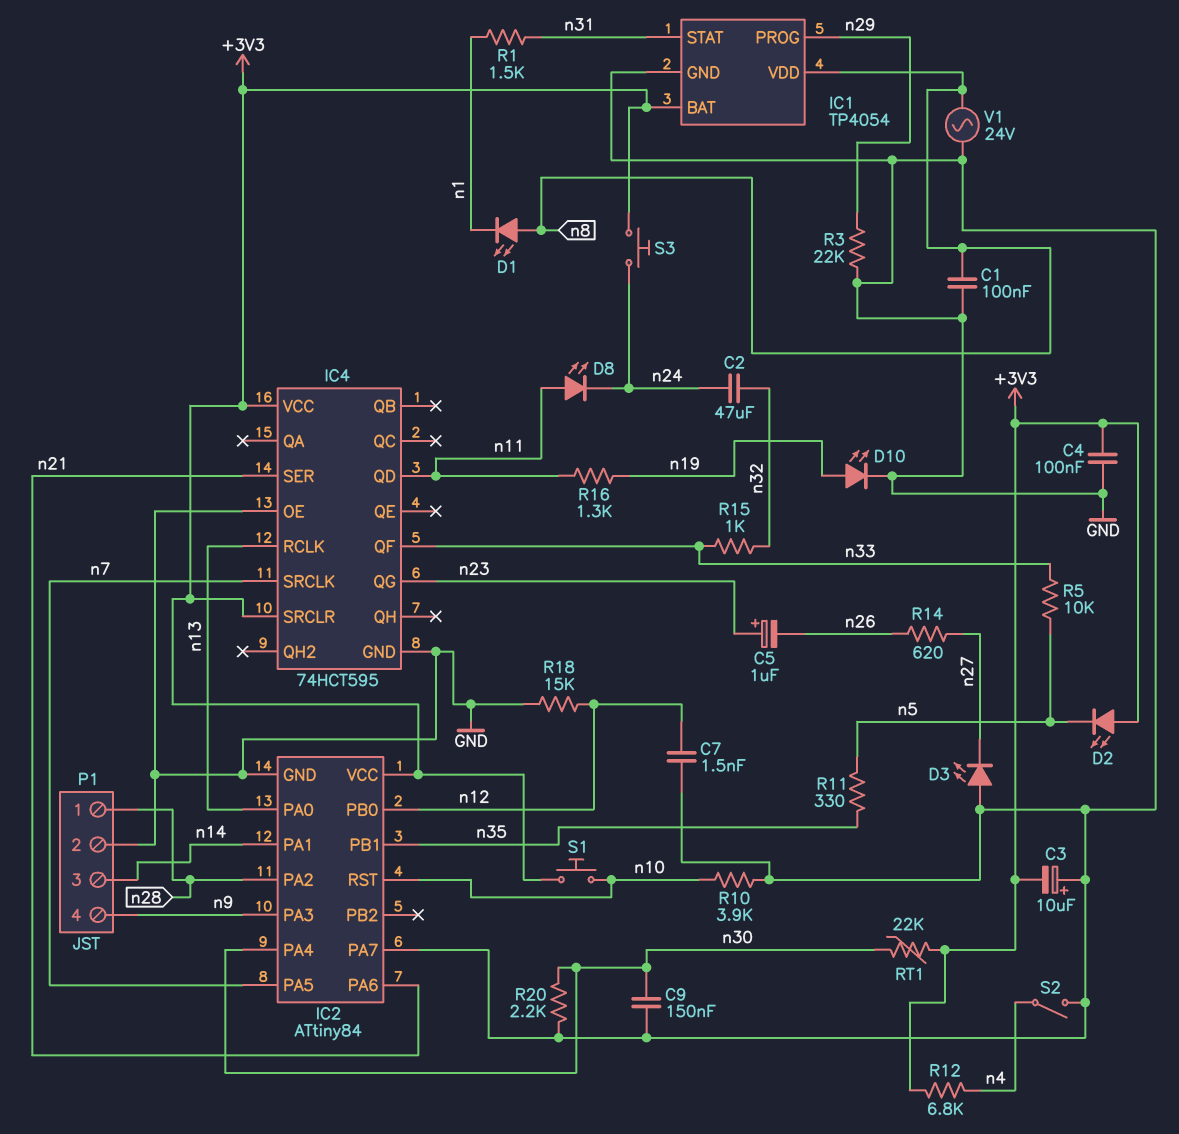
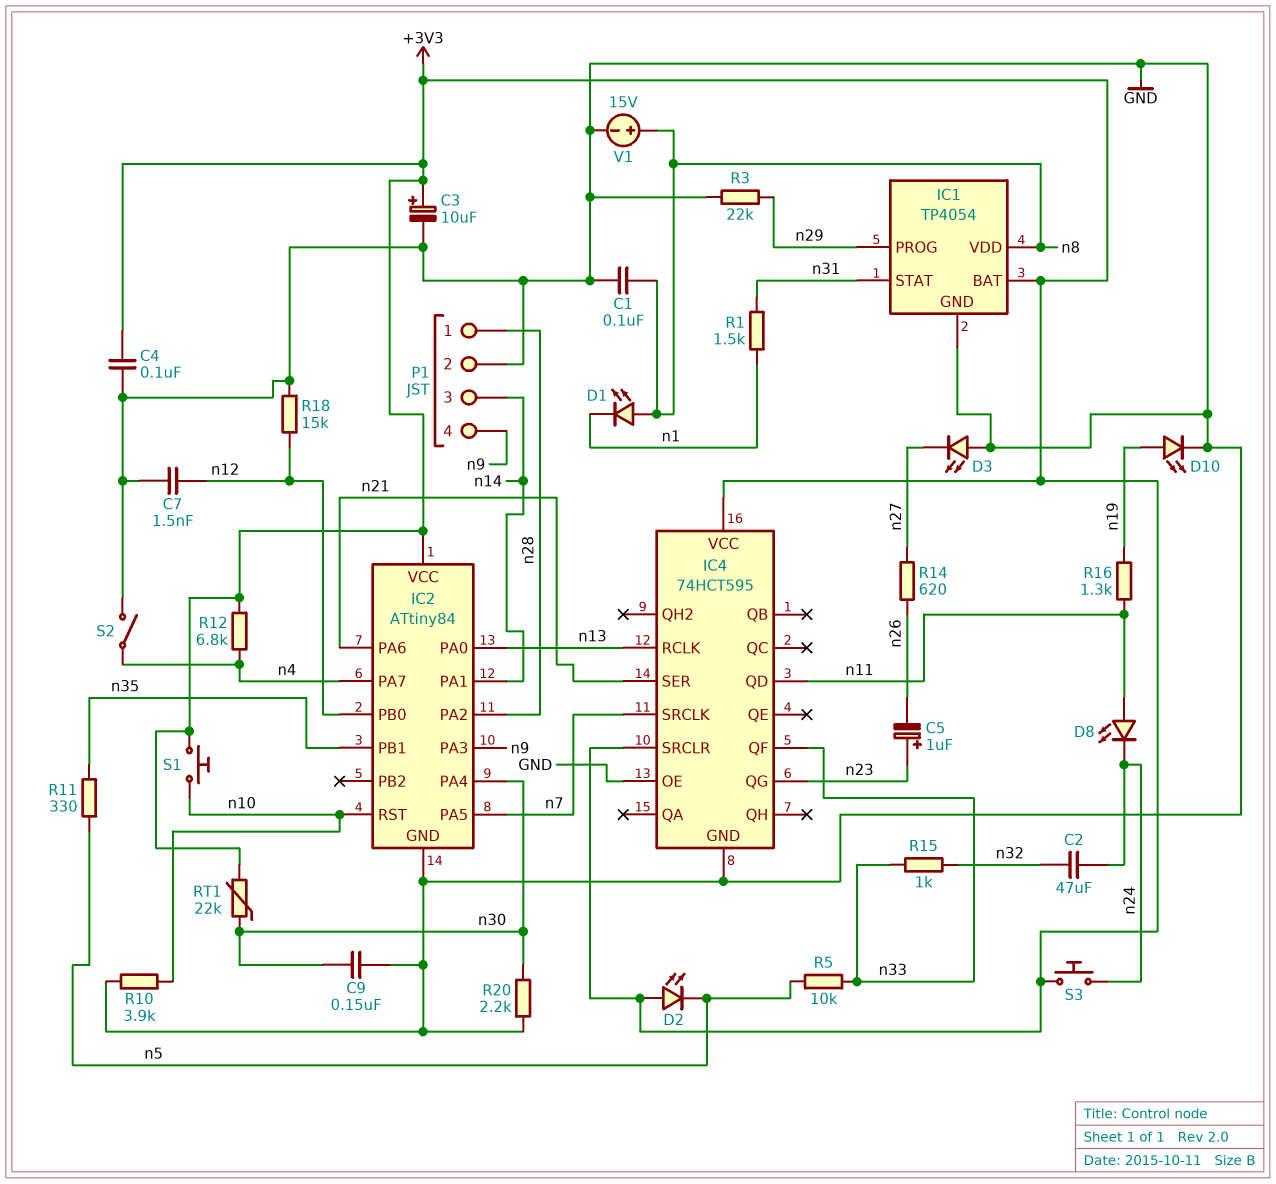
C3: 10uF (plus GND, minus +3V3) -> 10uF (plus +3V3, minus GND)
IC2 pin PA7: GND -> n4
V1: AC 24V (GND, n8) -> 15V (plus n8, minus GND)

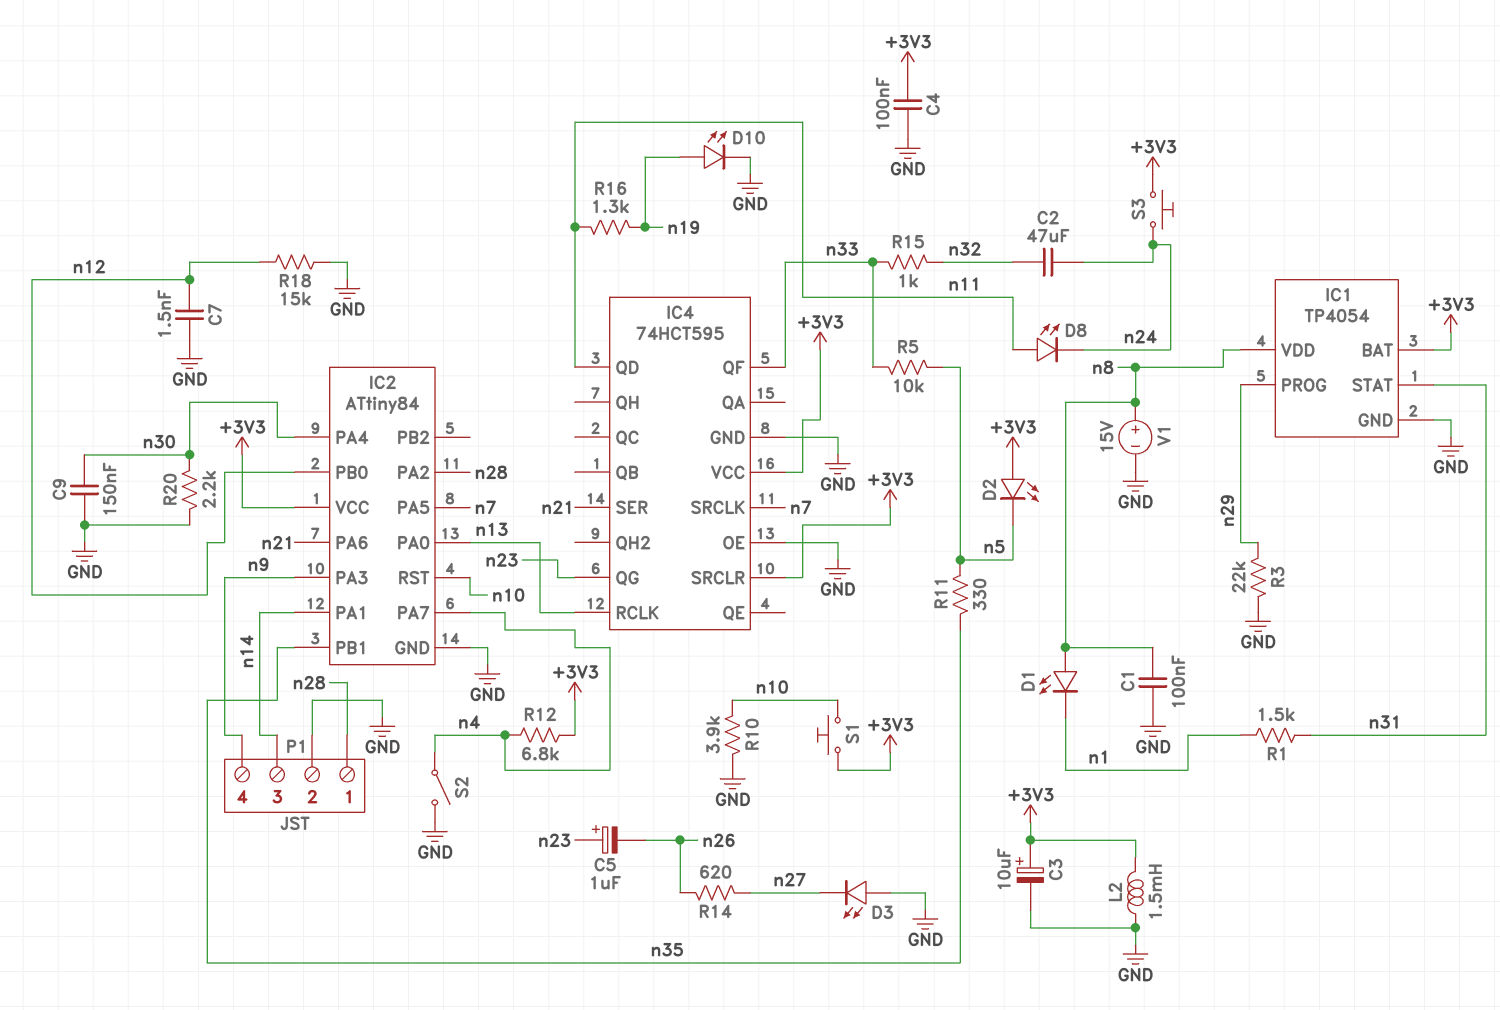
L2: none -> 1.5mH (+3V3, GND)
RT1: 22k (+3V3, n30) -> none

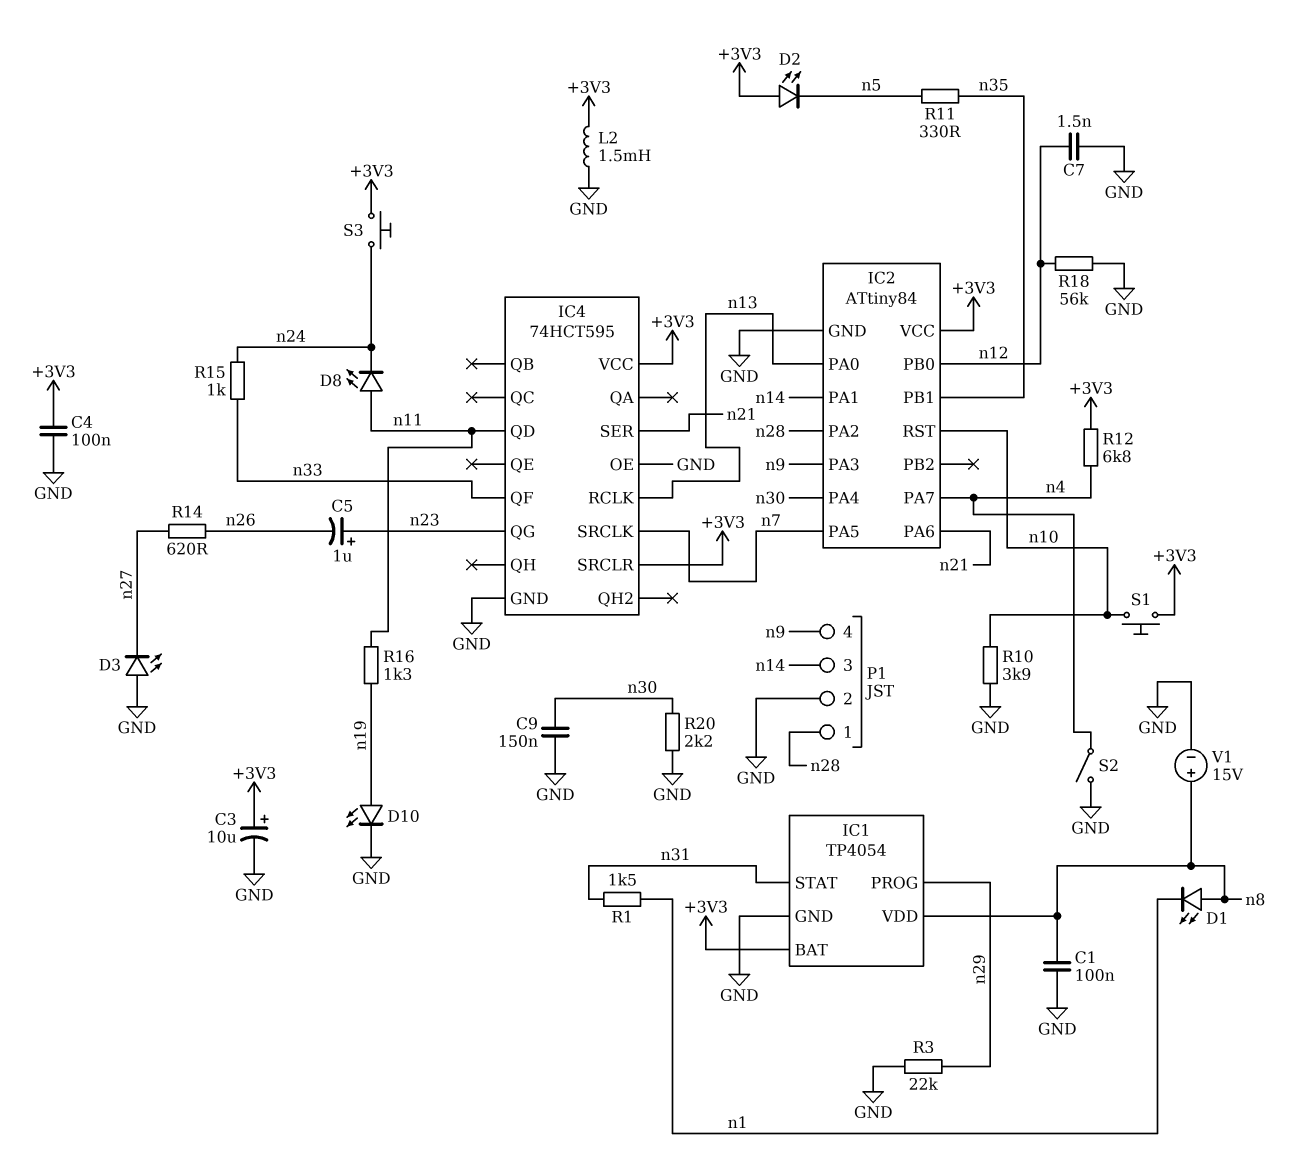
C2: 47uF (n24, n32) -> none
R5: 10k (n5, n33) -> none
R15: 1k (n32, n33) -> 1k (n24, n33)
R18: 15k (GND, n12) -> 56k (GND, n12)

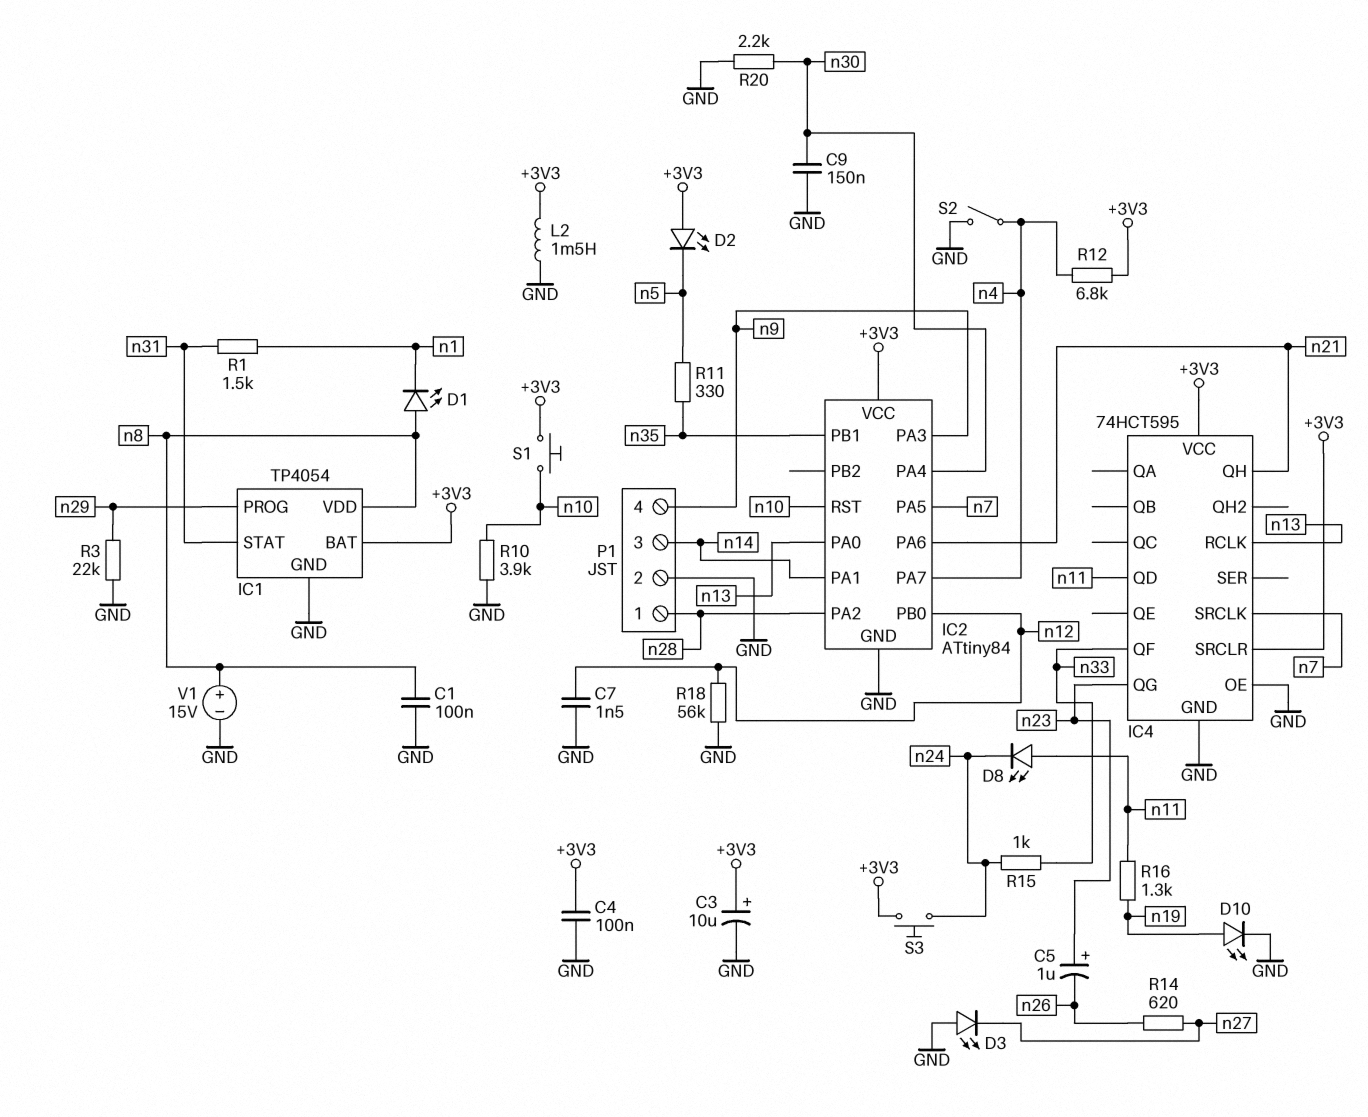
IC4 pin QH: none -> n21
IC4 pin SER: n21 -> none

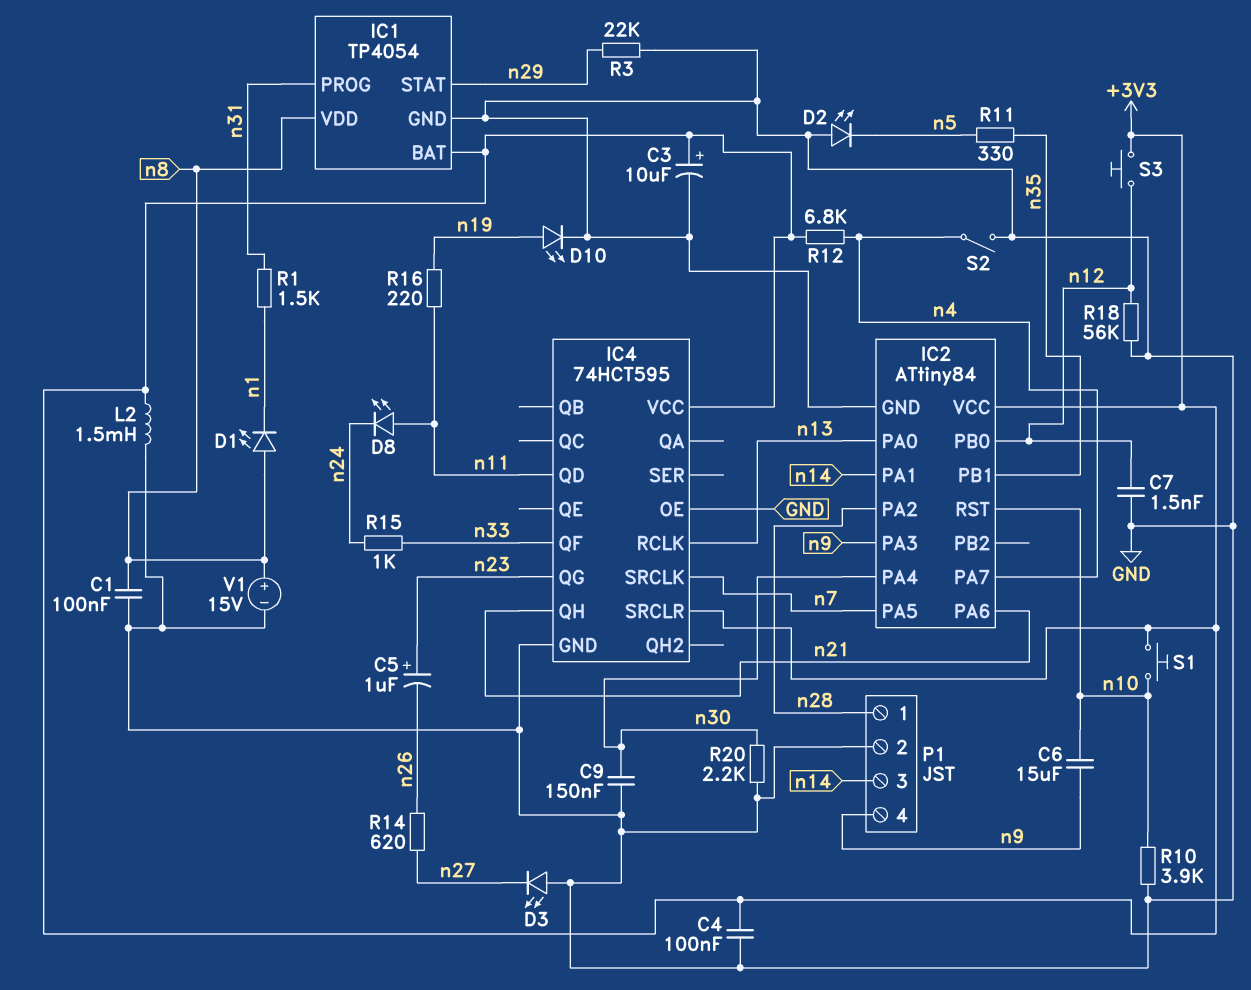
C6: none -> 15uF (n9, n10)
D2: LED (A +3V3, K n5) -> LED (A GND, K n5)
IC1 pin PROG: n29 -> n31
IC1 pin STAT: n31 -> n29
R16: 1.3k (n11, n19) -> 220 (n11, n19)
S3: button (+3V3, n24) -> button (+3V3, n12)

